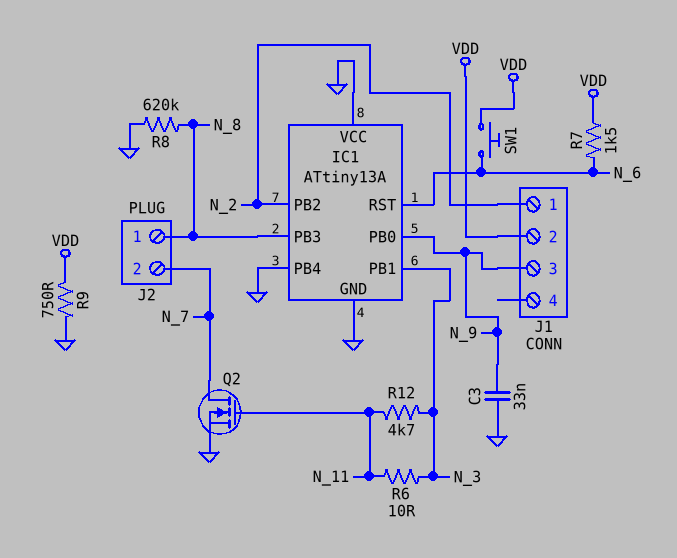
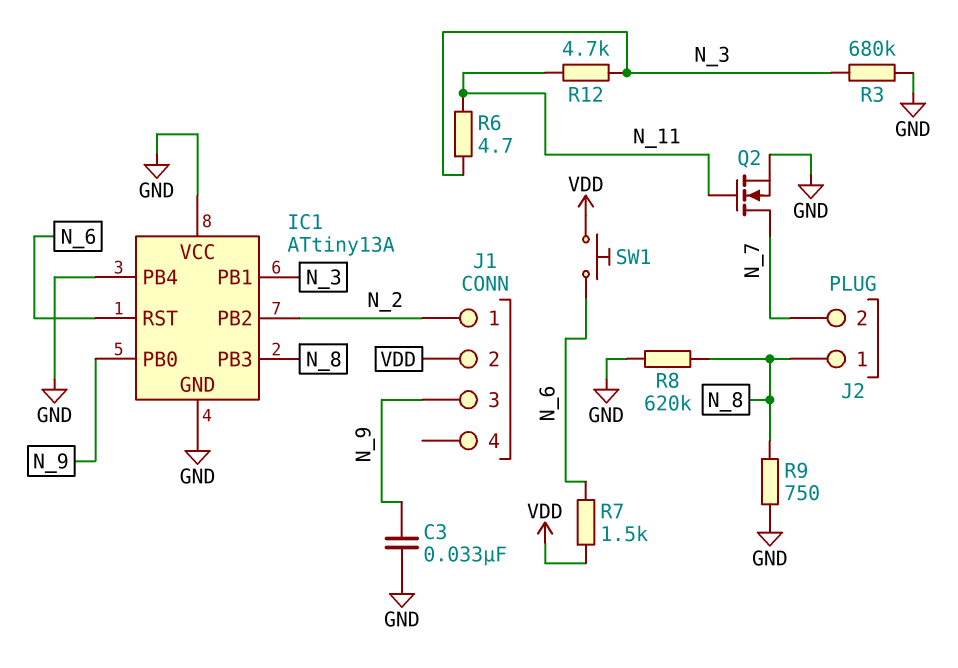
R3: none -> 680k (GND, N_3)
R6: 10 (N_3, N_11) -> 4.7 (N_3, N_11)
R9: 750 (GND, VDD) -> 750 (GND, N_8)

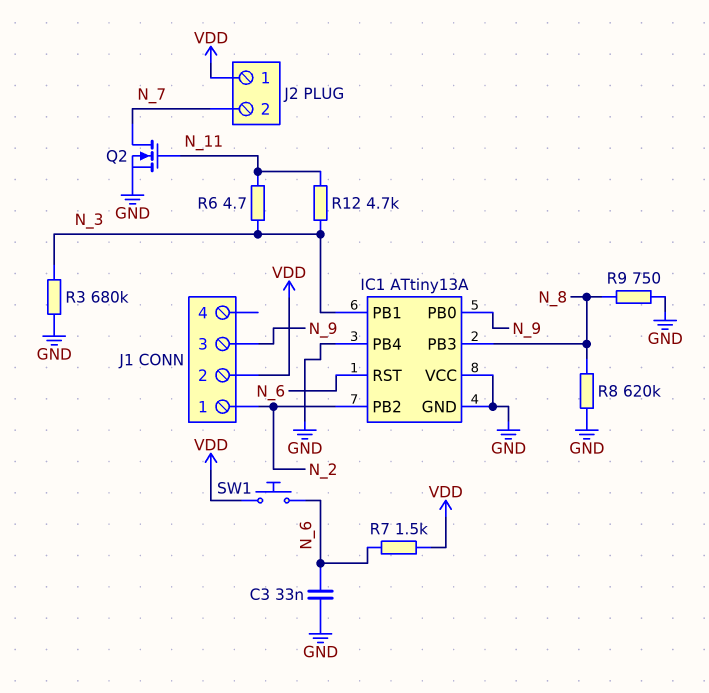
C3: 33nF (GND, N_9) -> 33nF (GND, N_6)
J2 pin 1: N_8 -> VDD

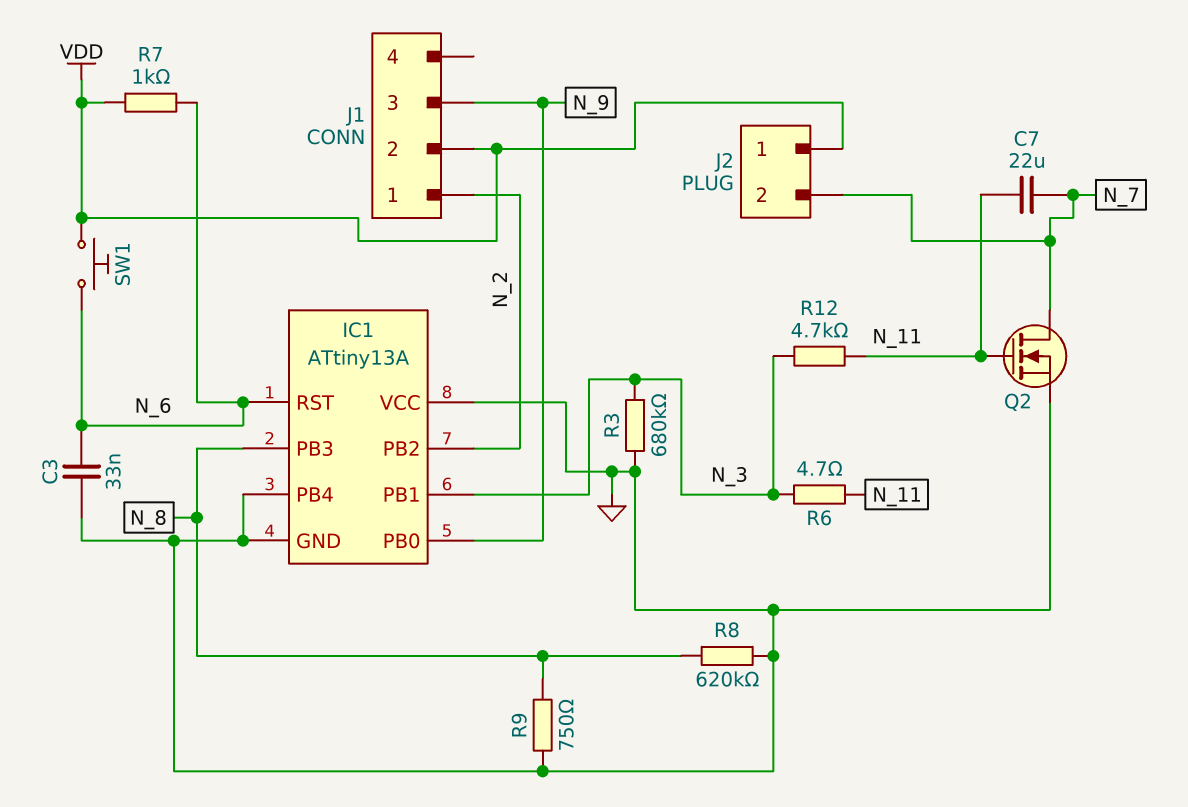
C7: none -> 22uF (N_7, N_11)
R7: 1.5k (N_6, VDD) -> 1k (N_6, VDD)

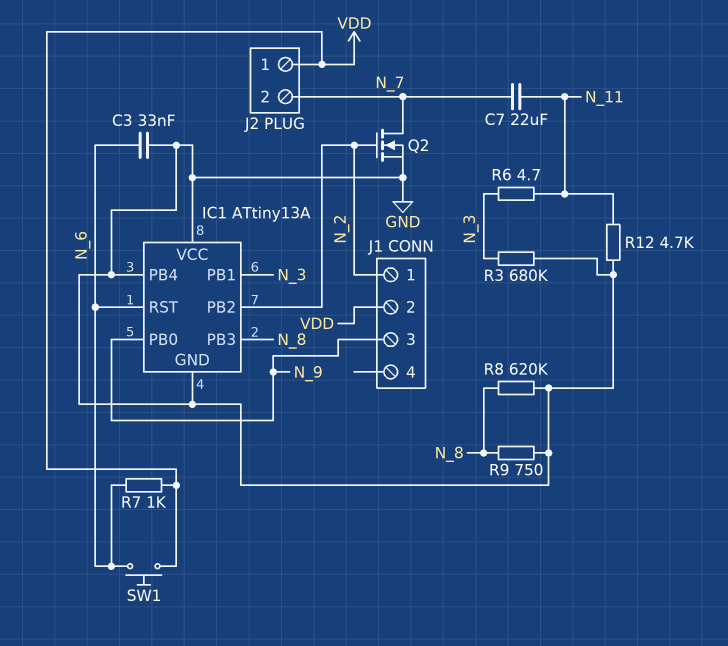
Q2: NMOS (G N_11, D N_7, S GND) -> NMOS (G N_2, D N_7, S GND)
R12: 4.7k (N_3, N_11) -> 4.7k (GND, N_11)

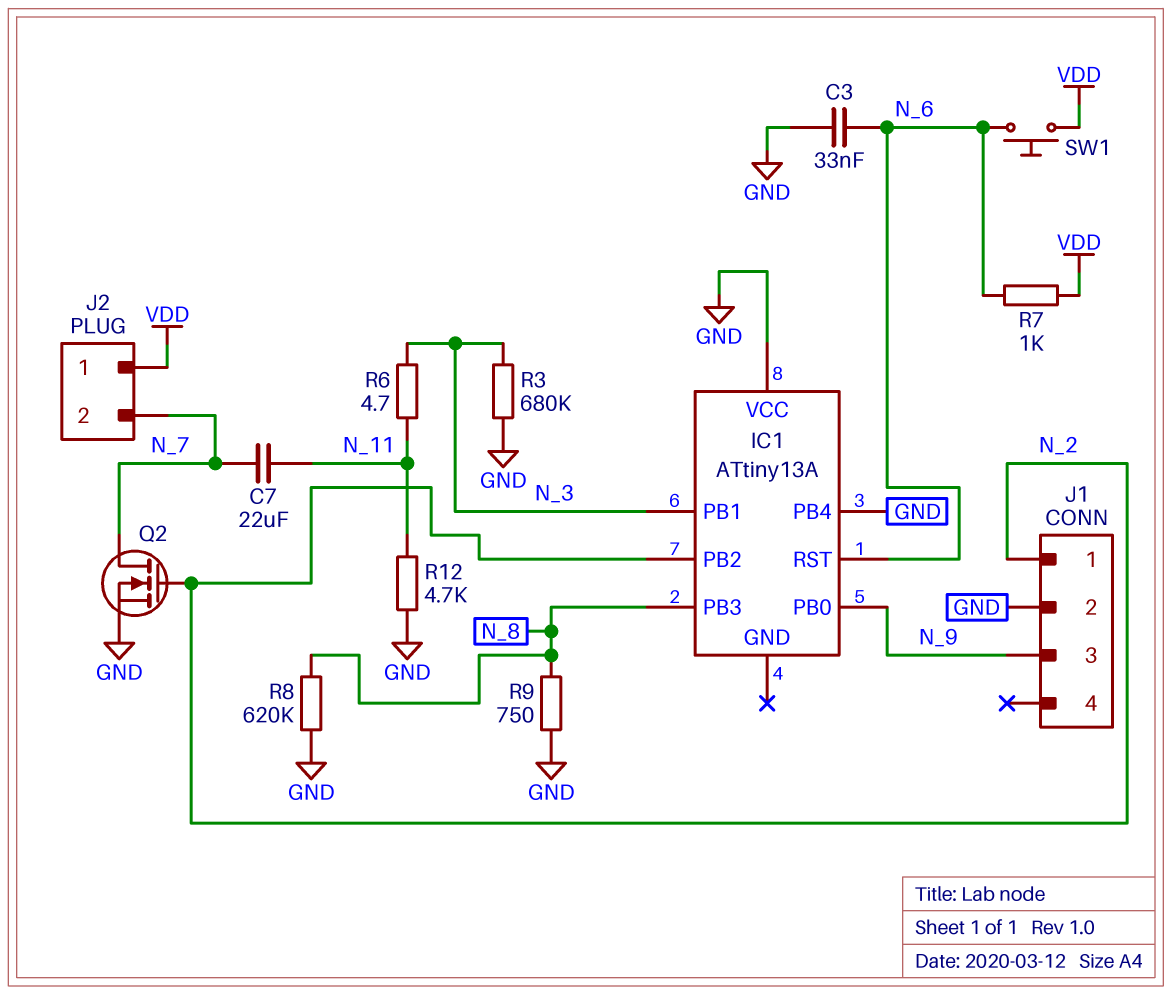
IC1 pin GND: GND -> none
J1 pin 2: VDD -> GND

